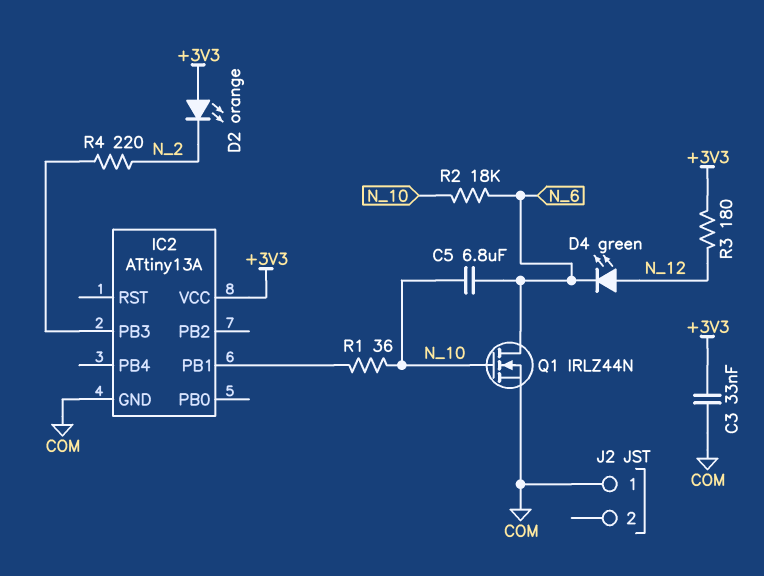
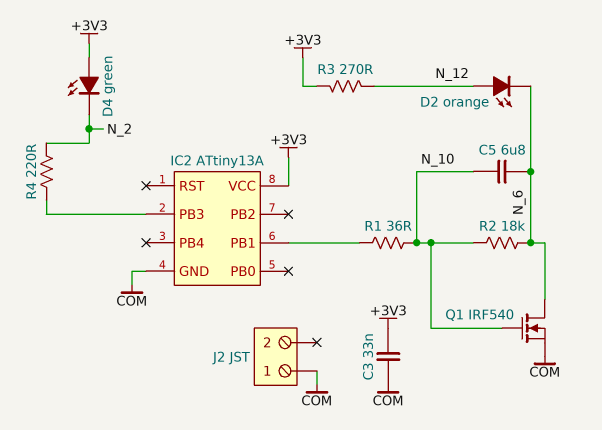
D2: LED orange (A +3V3, K N_2) -> LED orange (A N_12, K N_6)
D4: LED green (A N_12, K N_6) -> LED green (A +3V3, K N_2)
Q1: NMOS IRLZ44N (G N_10, D N_6, S COM) -> NMOS IRF540 (G N_10, D N_6, S COM)
R3: 180 (+3V3, N_12) -> 270 (+3V3, N_12)

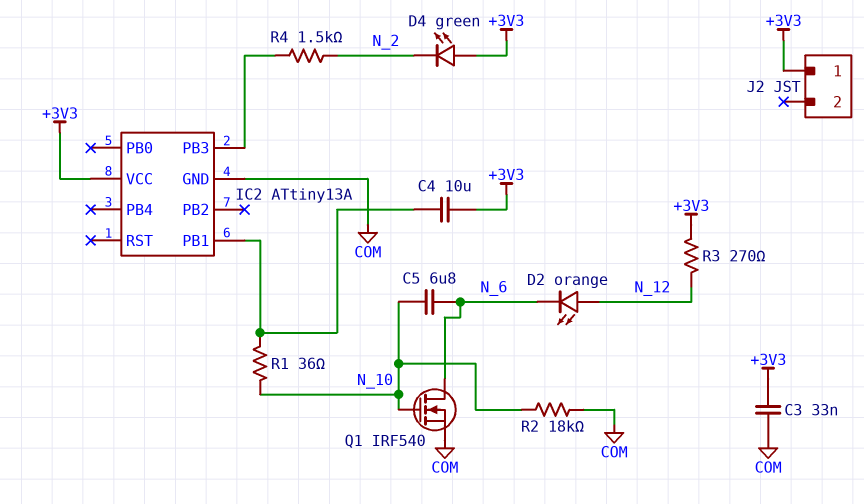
C4: none -> 10uF (+3V3, IC2/PB1)
J2 pin 1: COM -> +3V3
R2: 18k (N_6, N_10) -> 18k (COM, N_10)
R4: 220 (IC2/PB3, N_2) -> 1.5k (IC2/PB3, N_2)

